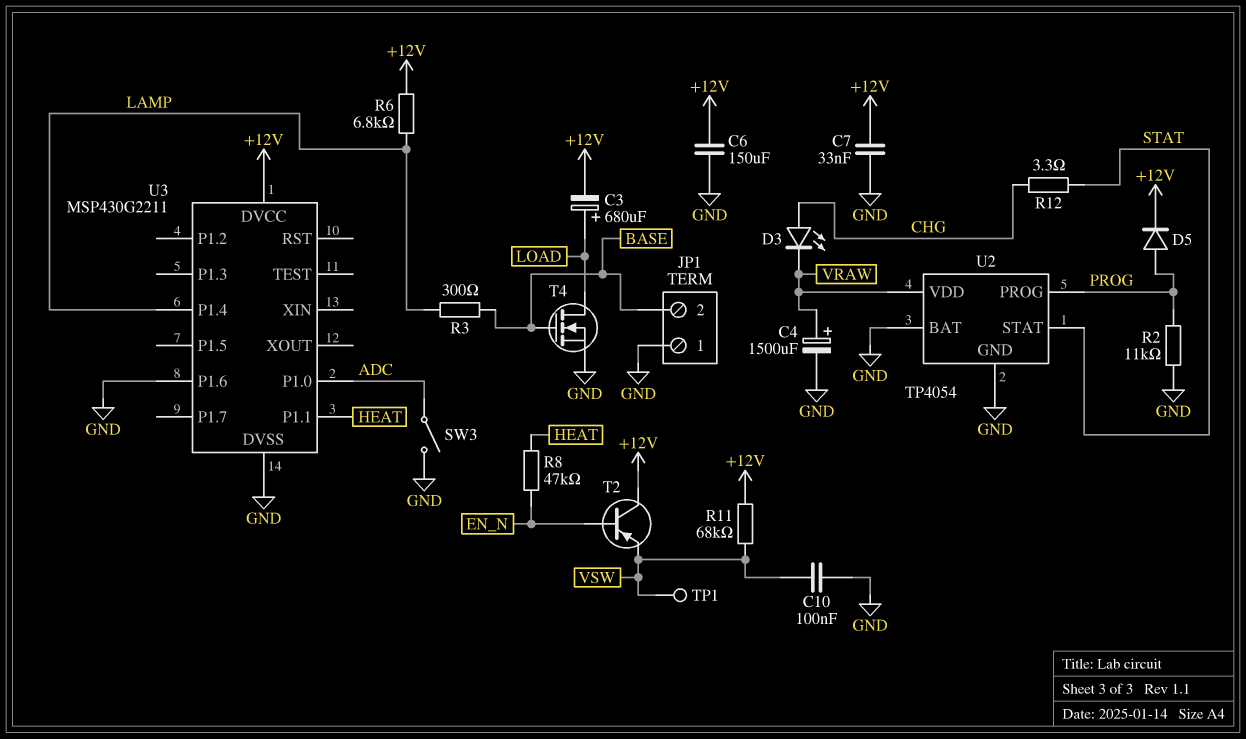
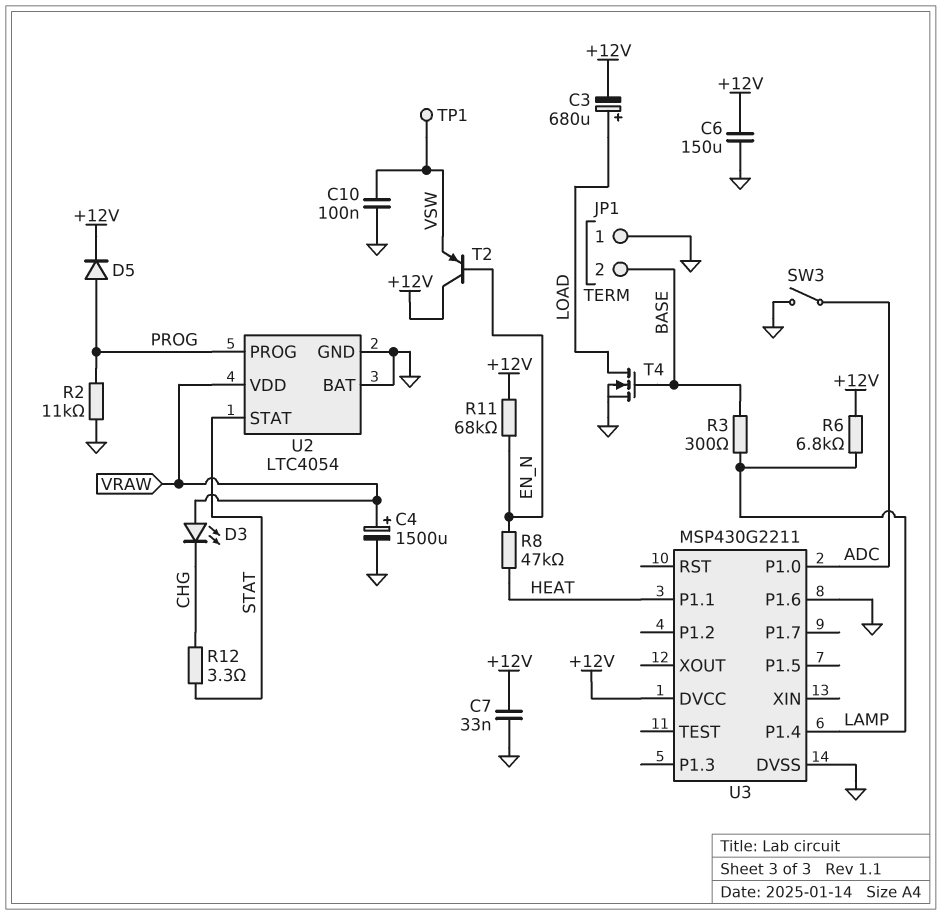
D3: LED (A CHG, K VRAW) -> LED (A VRAW, K CHG)
R11: 68k (+12V, VSW) -> 68k (+12V, EN_N)
U2: TP4054 -> LTC4054

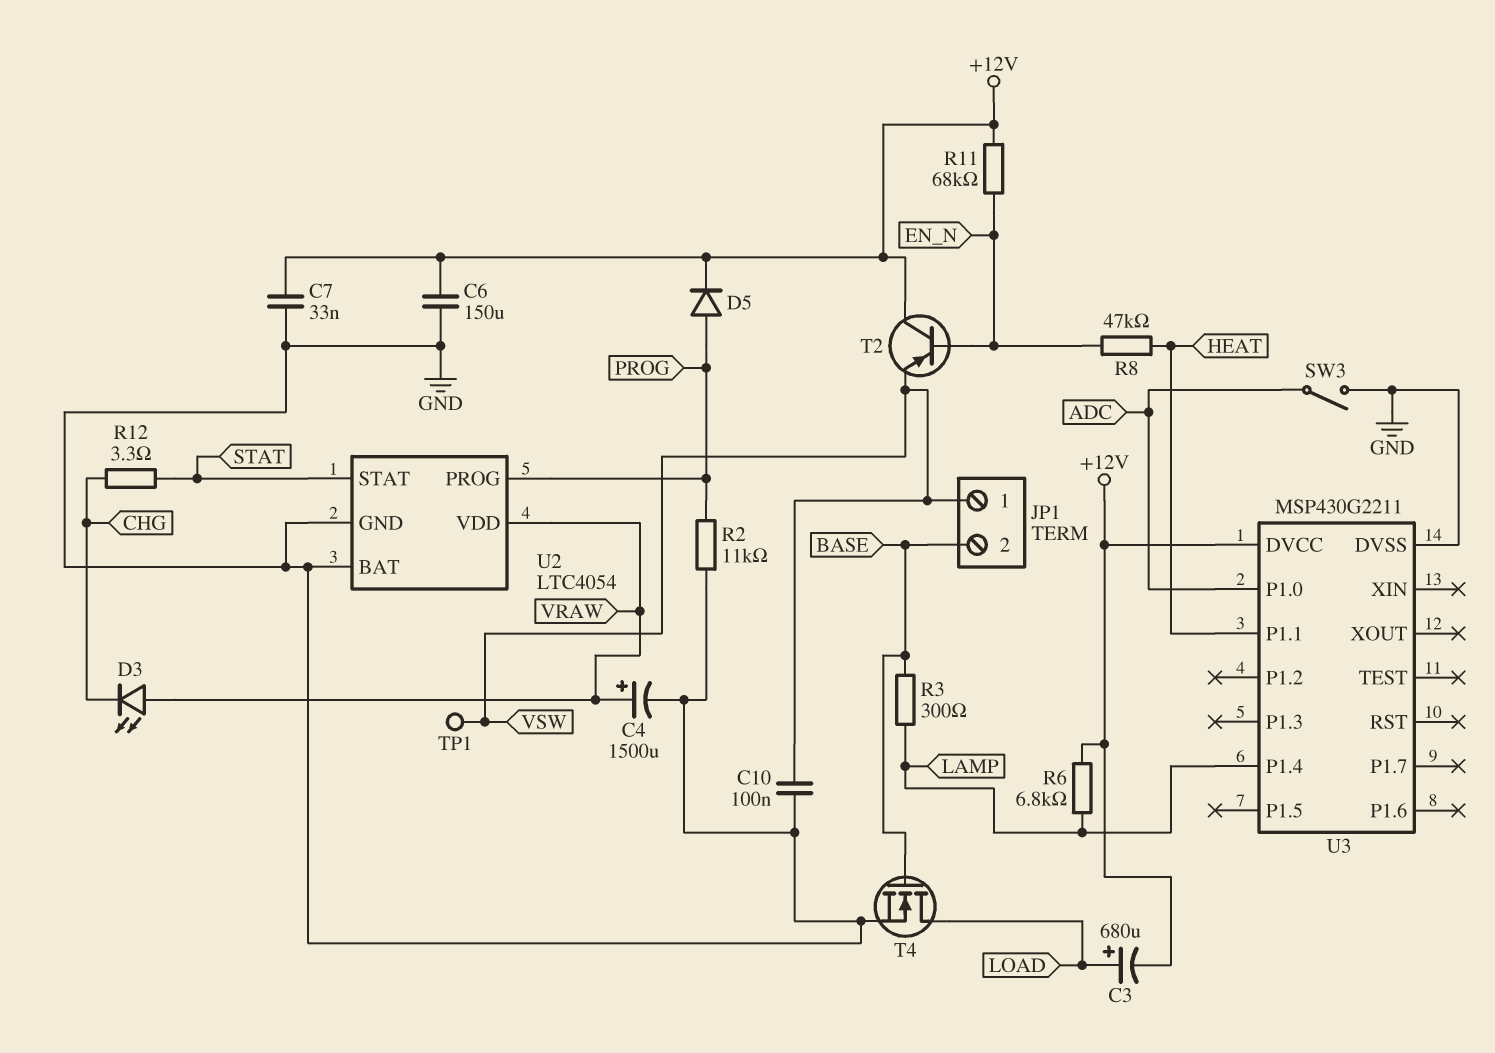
JP1 pin 1: GND -> VSW
U3 pin P1.6: GND -> none

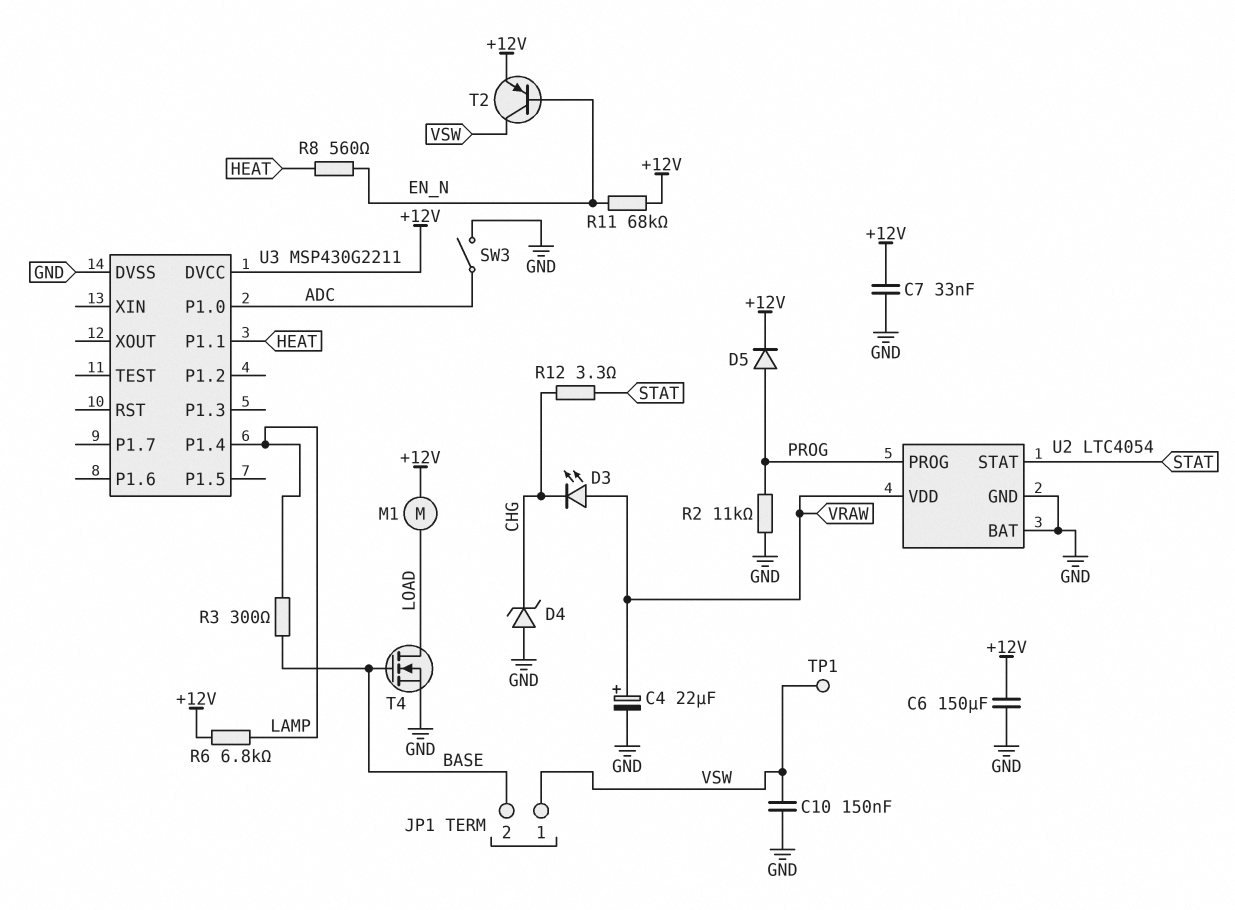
C3: 680uF (plus LOAD, minus +12V) -> none
C4: 1500uF (plus VRAW, minus GND) -> 22uF (plus VRAW, minus GND)
C10: 100nF (GND, VSW) -> 150nF (GND, VSW)
D4: none -> zener (A GND, K CHG)
M1: none -> motor (+12V, LOAD)
R8: 47k (EN_N, HEAT) -> 560 (EN_N, HEAT)
T2: PNP (B EN_N, C +12V, E VSW) -> PNP (B EN_N, C VSW, E +12V)

